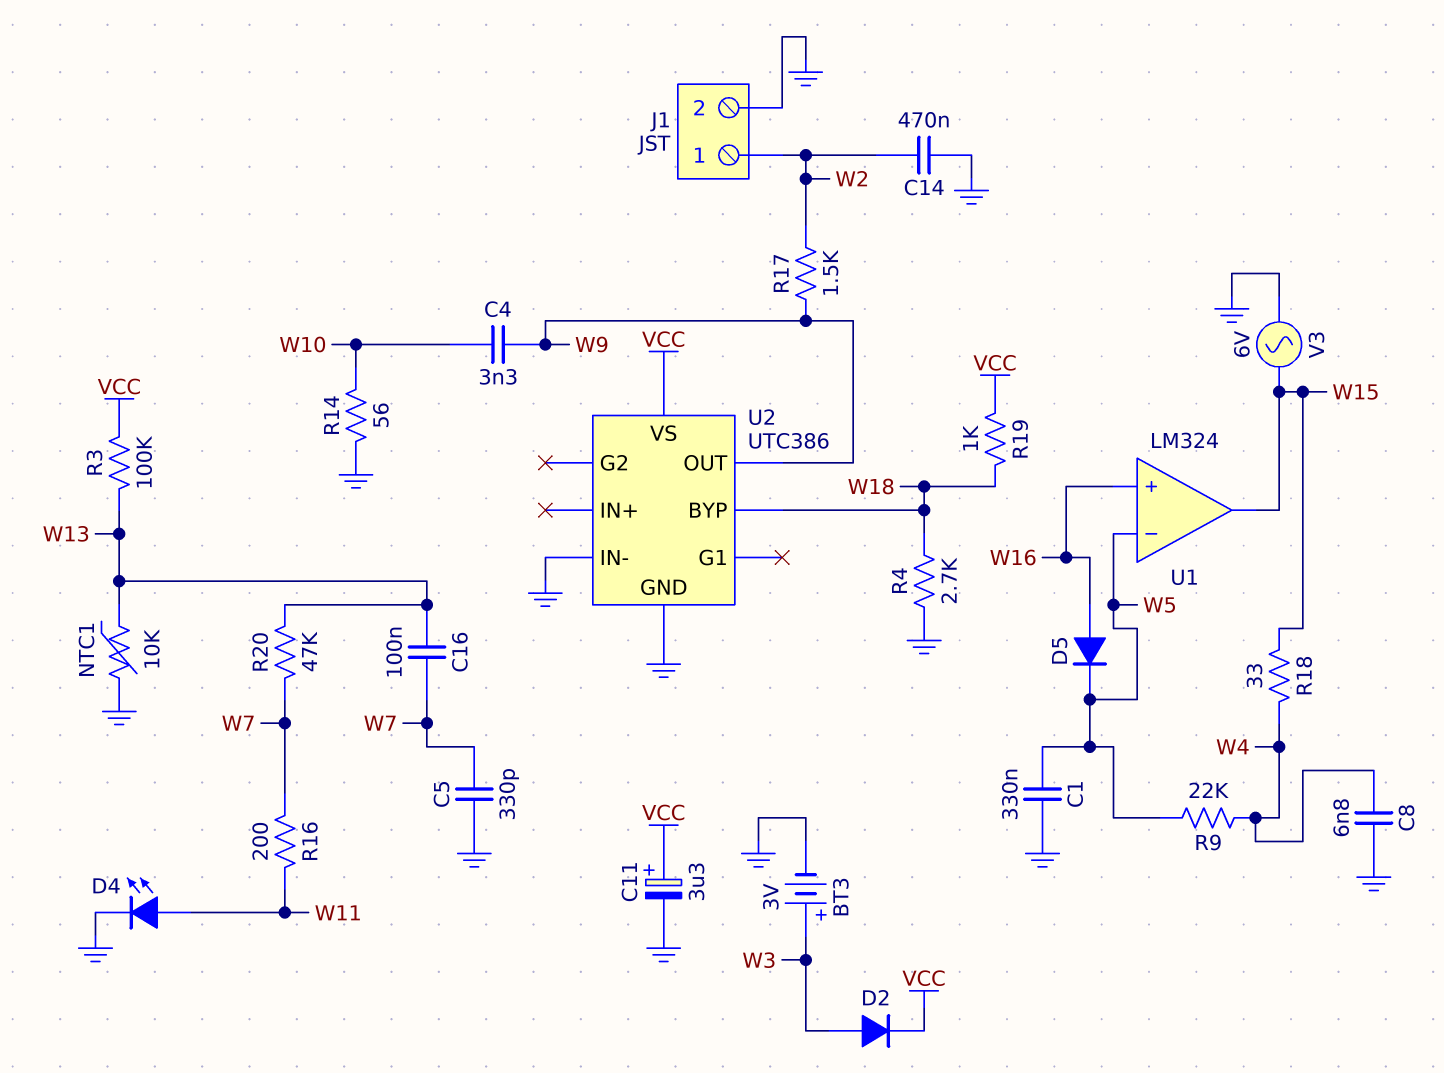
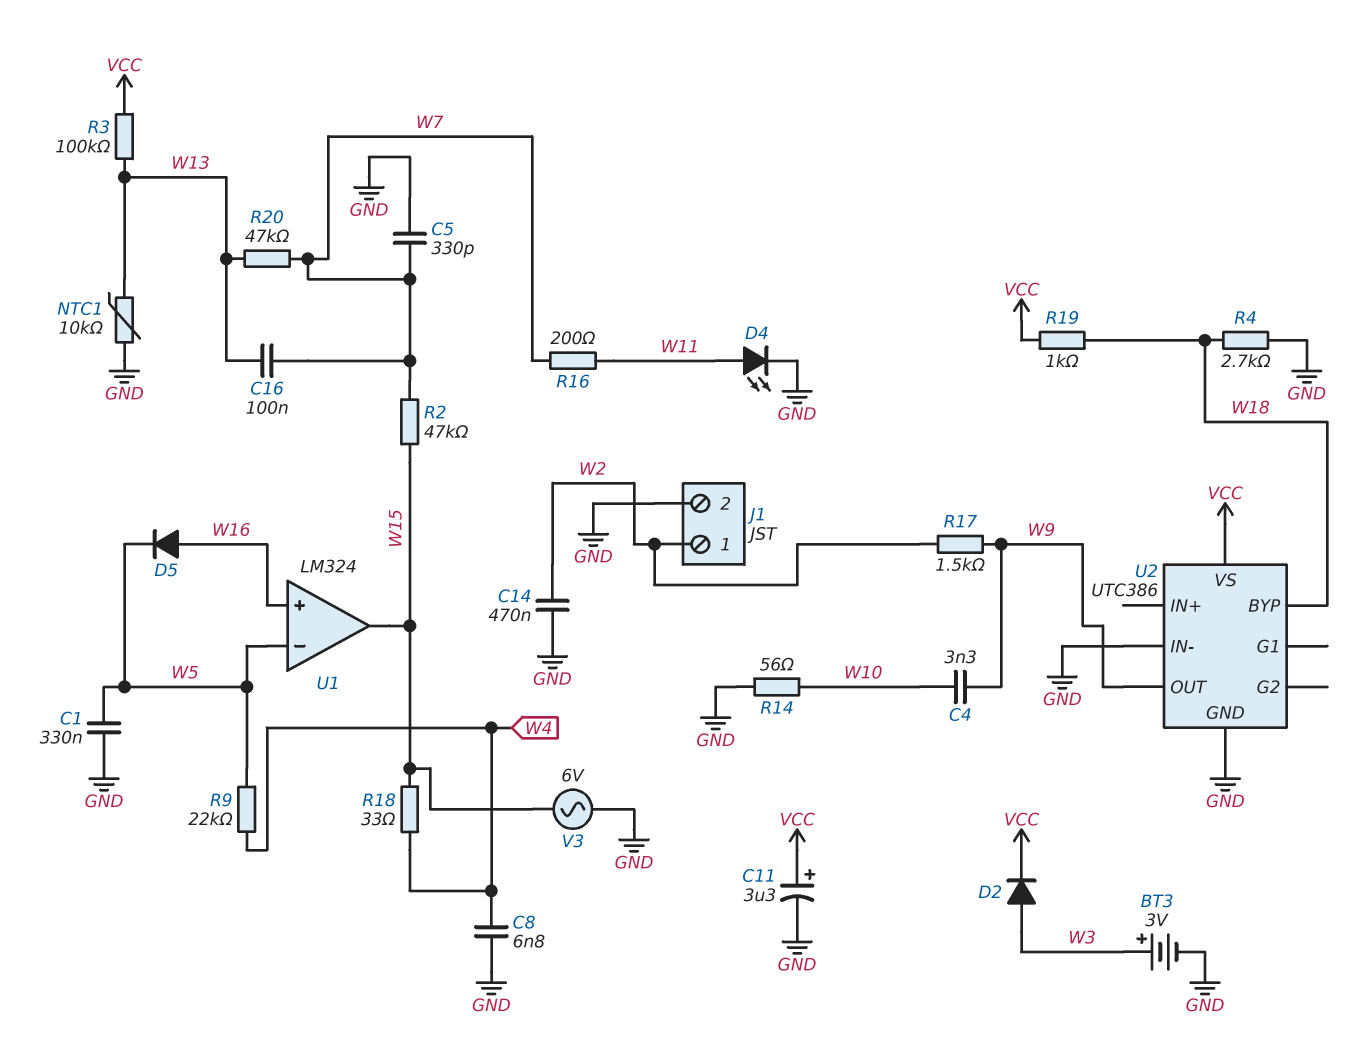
R2: none -> 47k (W7, W15)

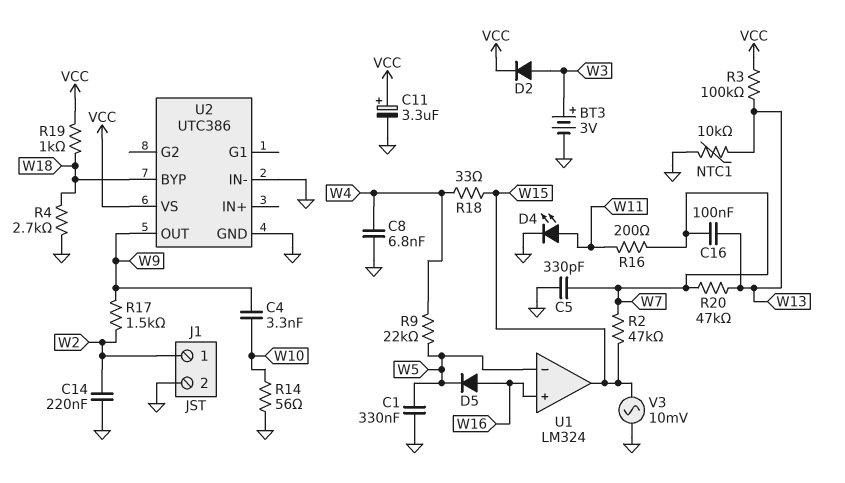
C14: 470nF (GND, W2) -> 220nF (GND, W2)
V3: AC 6V (GND, W15) -> AC 10mV (GND, W15)

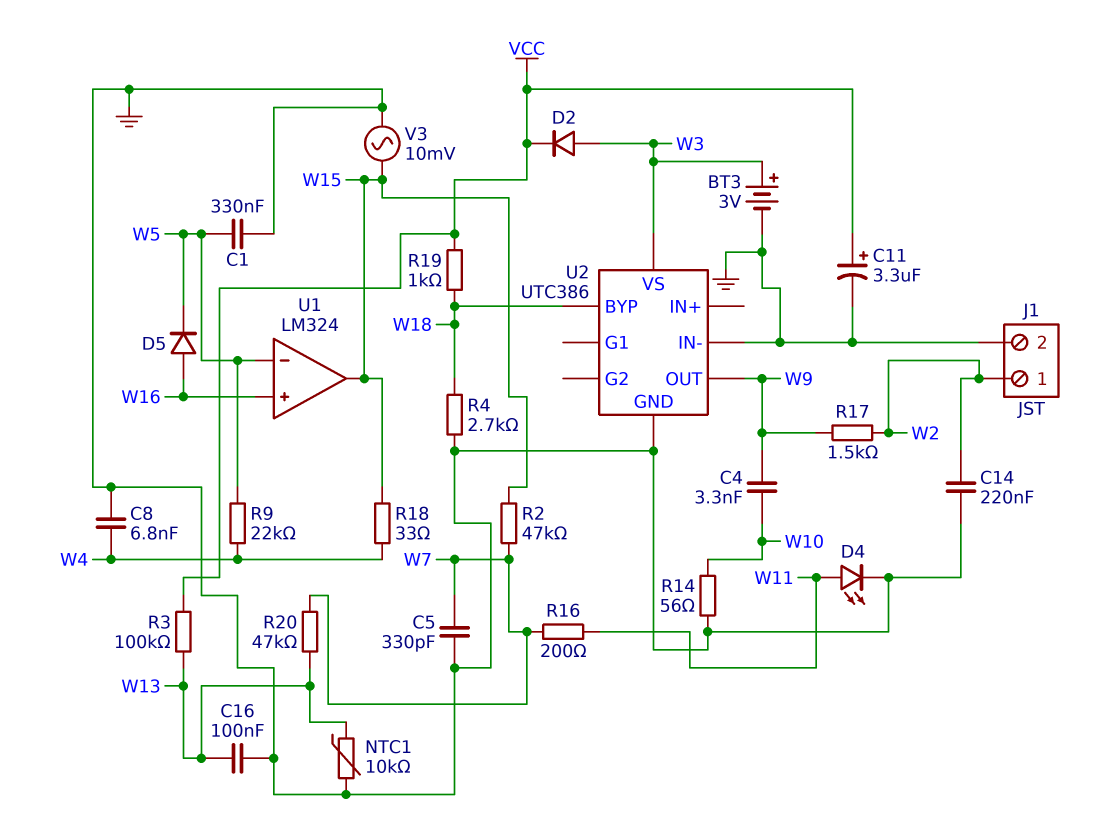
C16: 100nF (W7, W13) -> 100nF (GND, W13)
U2 pin VS: VCC -> W3

